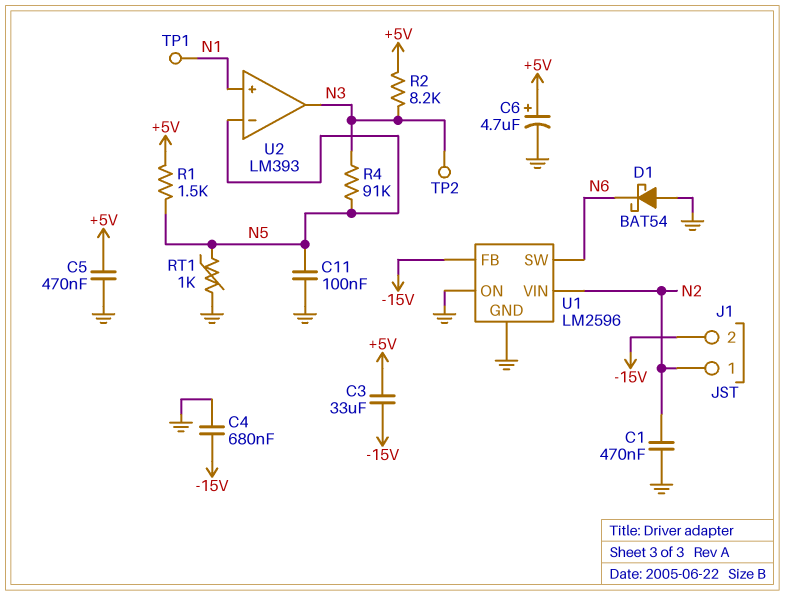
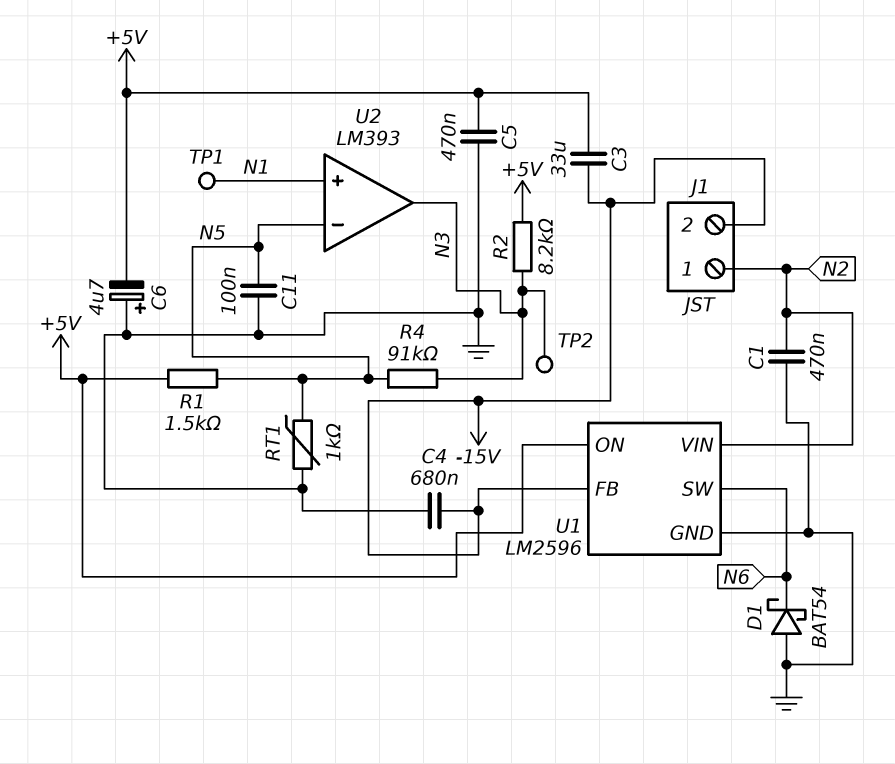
C6: 4.7uF (plus +5V, minus GND) -> 4.7uF (plus GND, minus +5V)
U1 pin ON: GND -> +5V

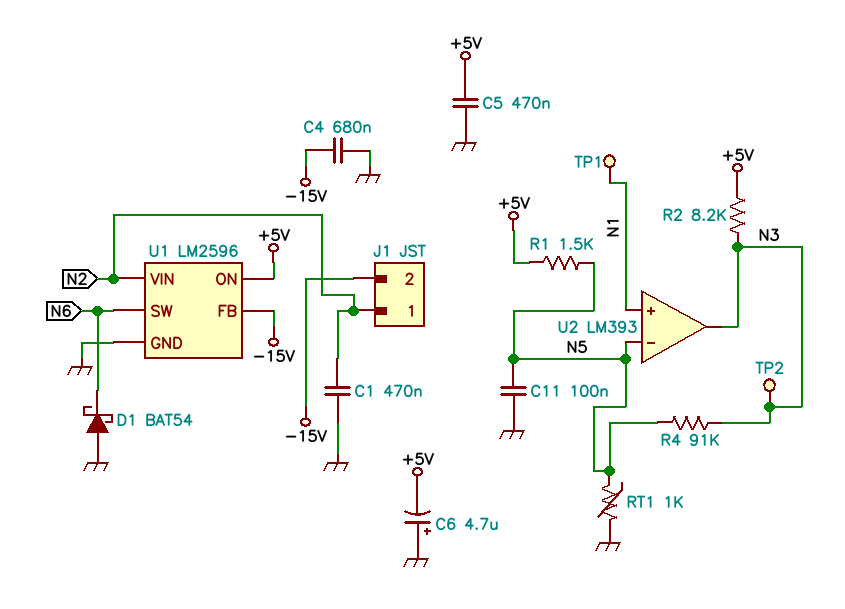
C3: 33uF (+5V, -15V) -> none

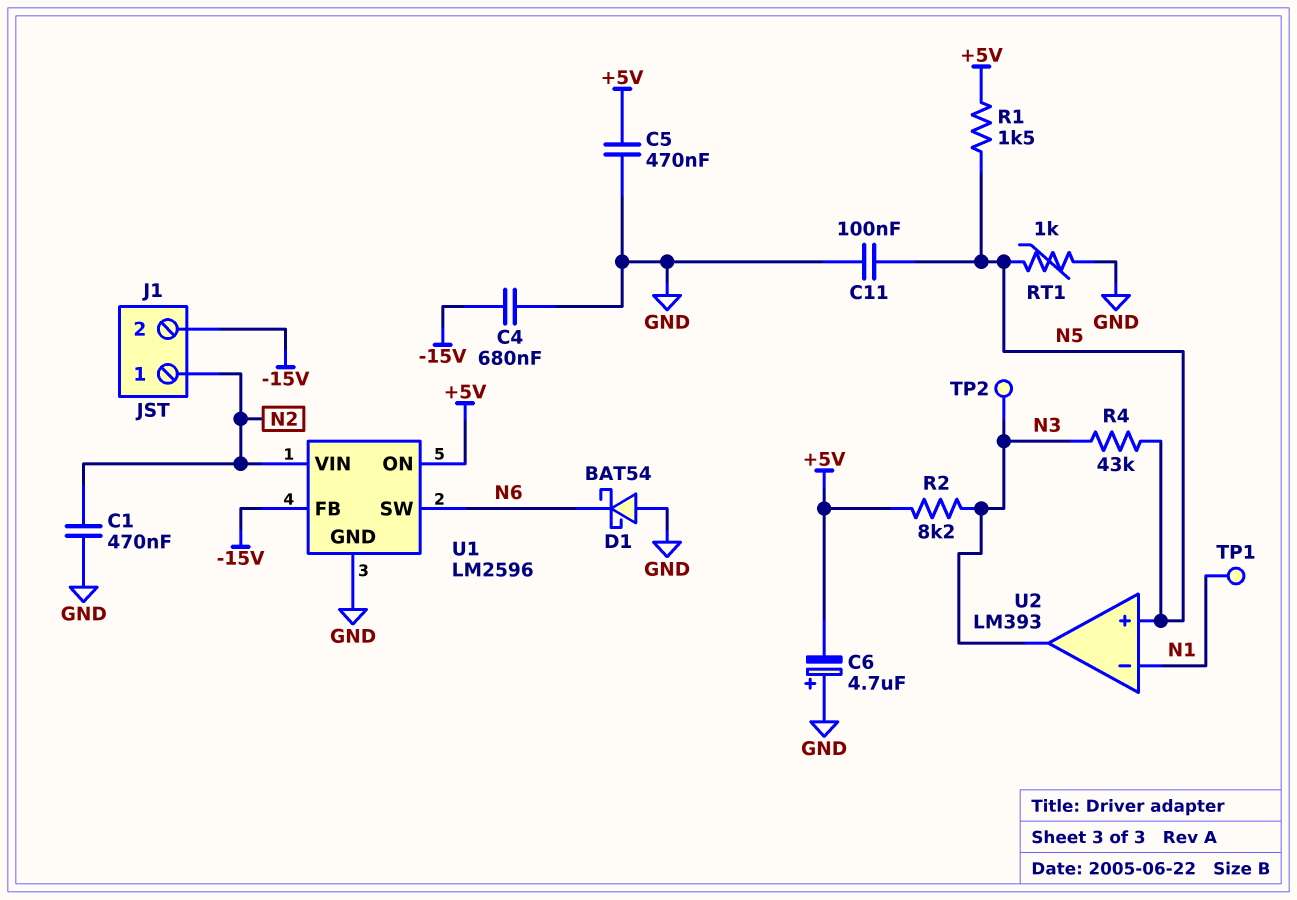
R4: 91k (N3, N5) -> 43k (N3, N5)
U2 pin in+: N1 -> N5
U2 pin in-: N5 -> N1

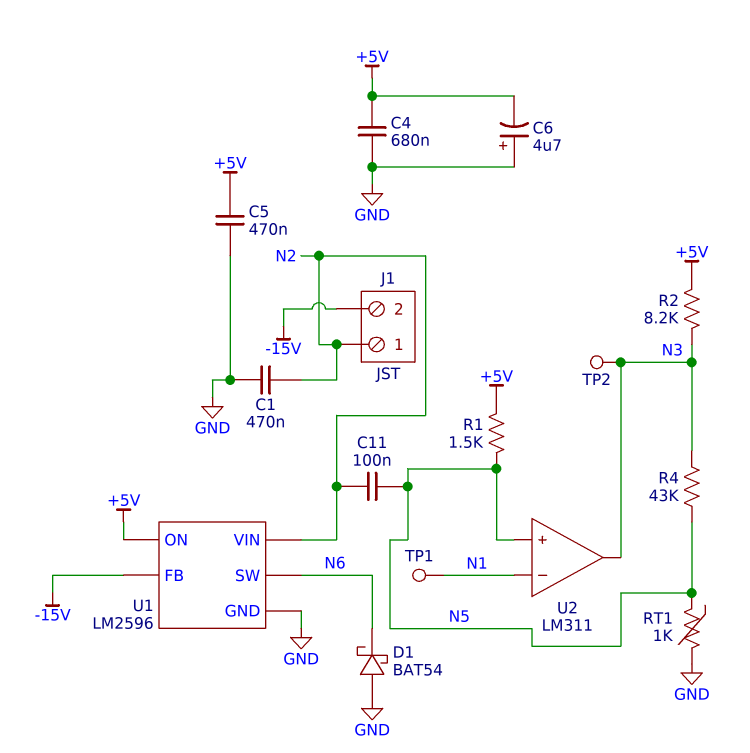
C4: 680nF (-15V, GND) -> 680nF (+5V, GND)
C11: 100nF (GND, N5) -> 100nF (N2, N5)
U2: LM393 -> LM311

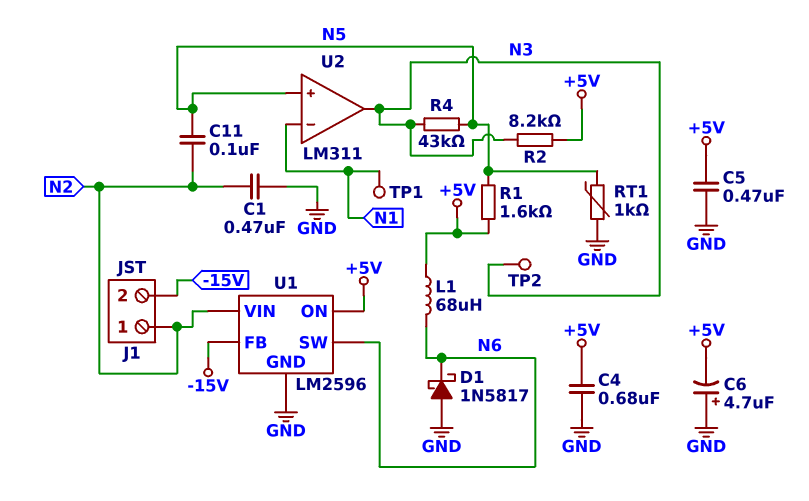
D1: schottky BAT54 (A GND, K N6) -> schottky 1N5817 (A GND, K N6)
L1: none -> 68uH (+5V, N6)
R1: 1.5k (+5V, N5) -> 1.6k (+5V, N5)

